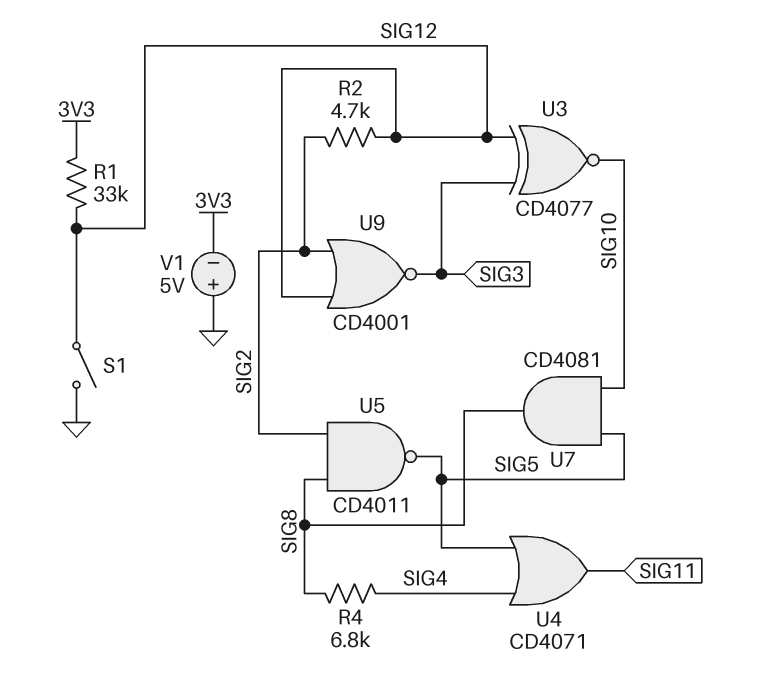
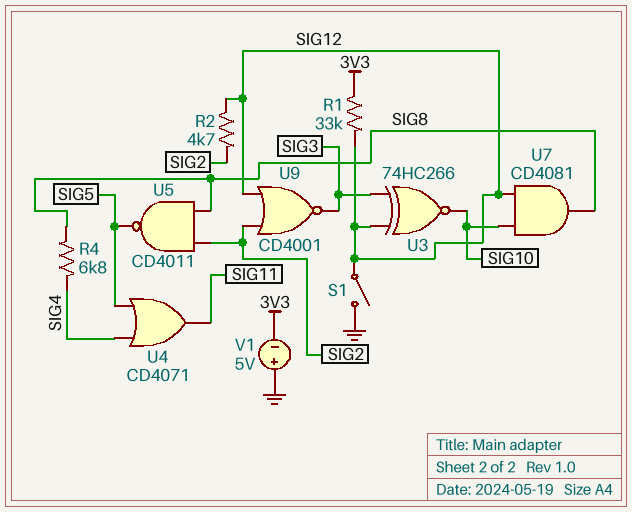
U3: XNOR CD4077 (in SIG3, in SIG12, out SIG10) -> XNOR 74HC266 (in SIG3, in SIG12, out SIG10)
U7: AND CD4081 (in SIG5, in SIG10, out SIG8) -> AND CD4081 (in SIG10, in SIG12, out SIG8)

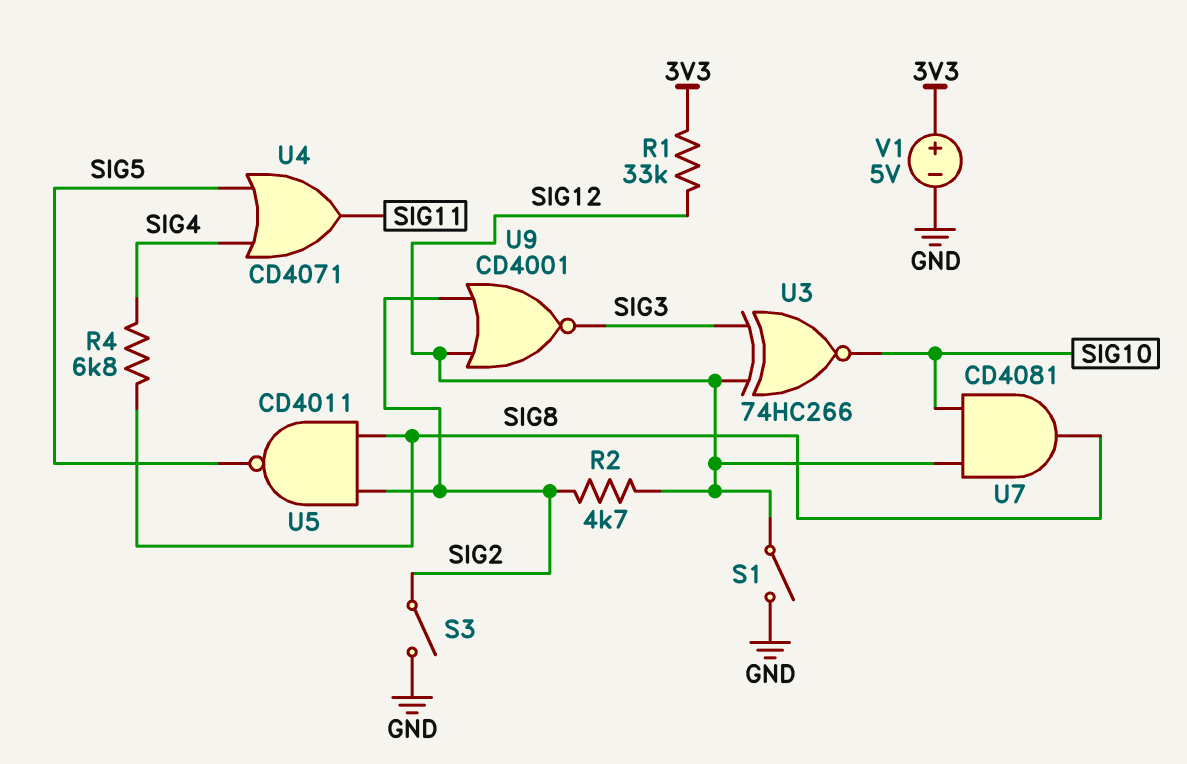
S3: none -> switch (GND, SIG2)
V1: 5V (plus GND, minus 3V3) -> 5V (plus 3V3, minus GND)

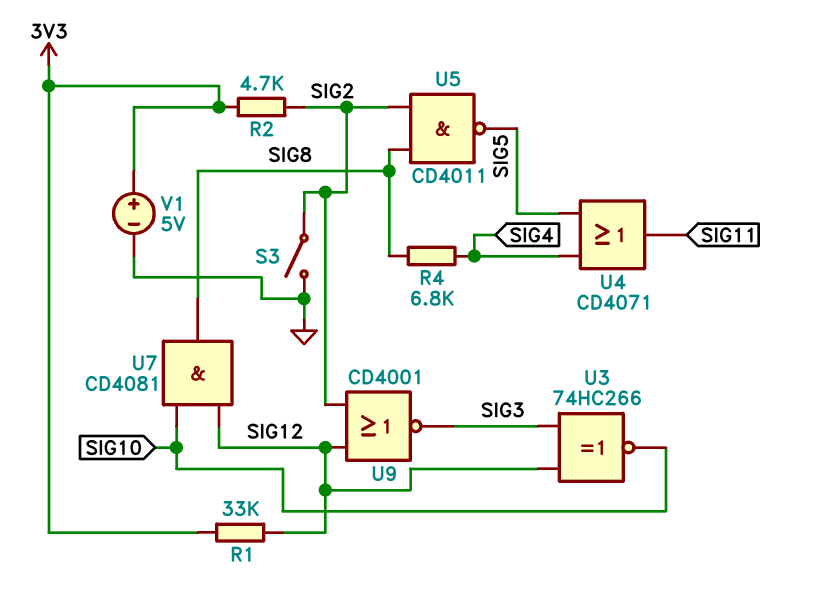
R2: 4.7k (SIG2, SIG12) -> 4.7k (3V3, SIG2)
S1: switch (GND, SIG12) -> none

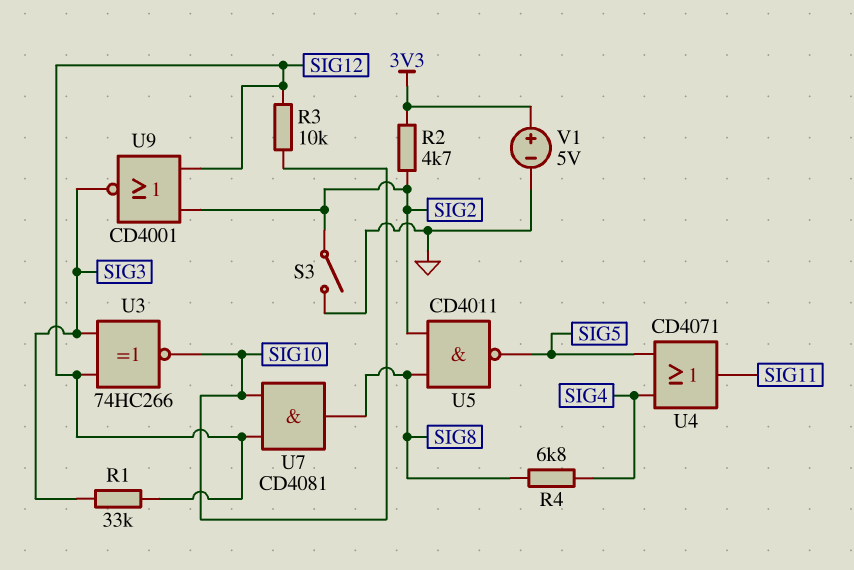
R1: 33k (3V3, SIG12) -> 33k (SIG3, SIG12)
R3: none -> 10k (SIG10, SIG12)

